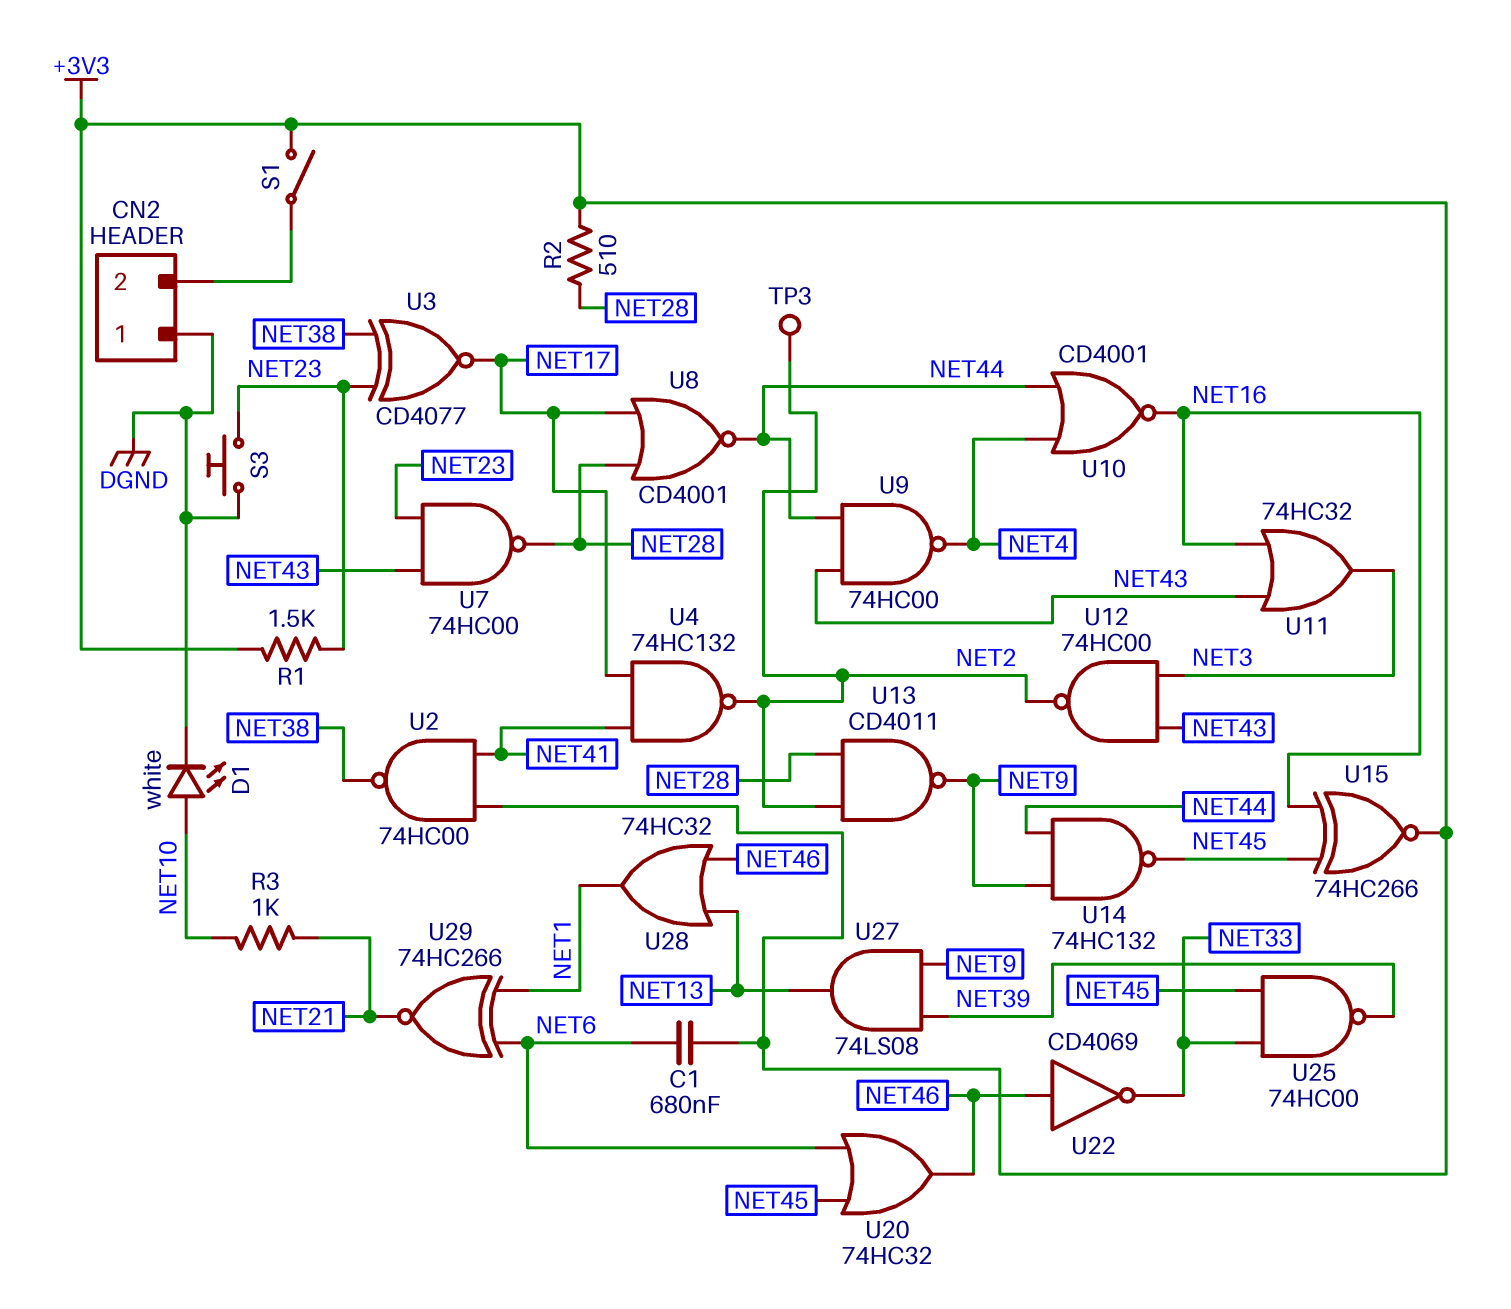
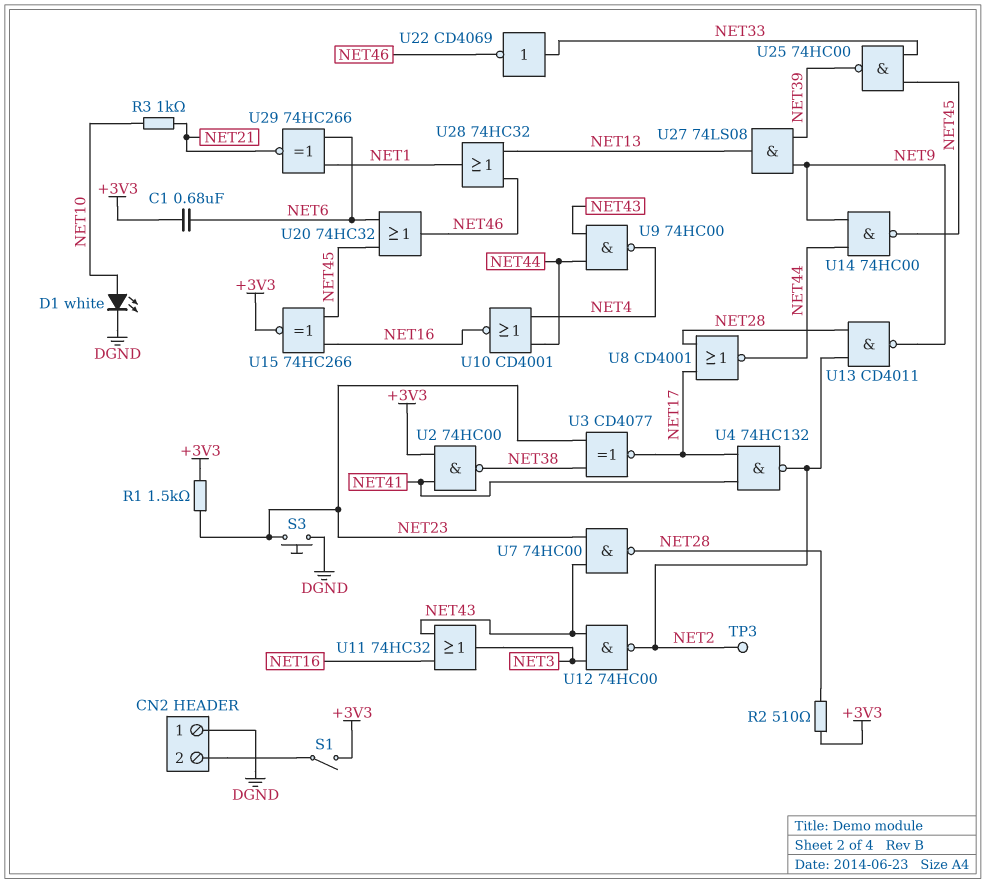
U14: NAND 74HC132 (in NET9, in NET44, out NET45) -> NAND 74HC00 (in NET9, in NET44, out NET45)
U22: NOT CD4069 (in NET46, out NET33) -> NOT CD4069 (in NET33, out NET46)

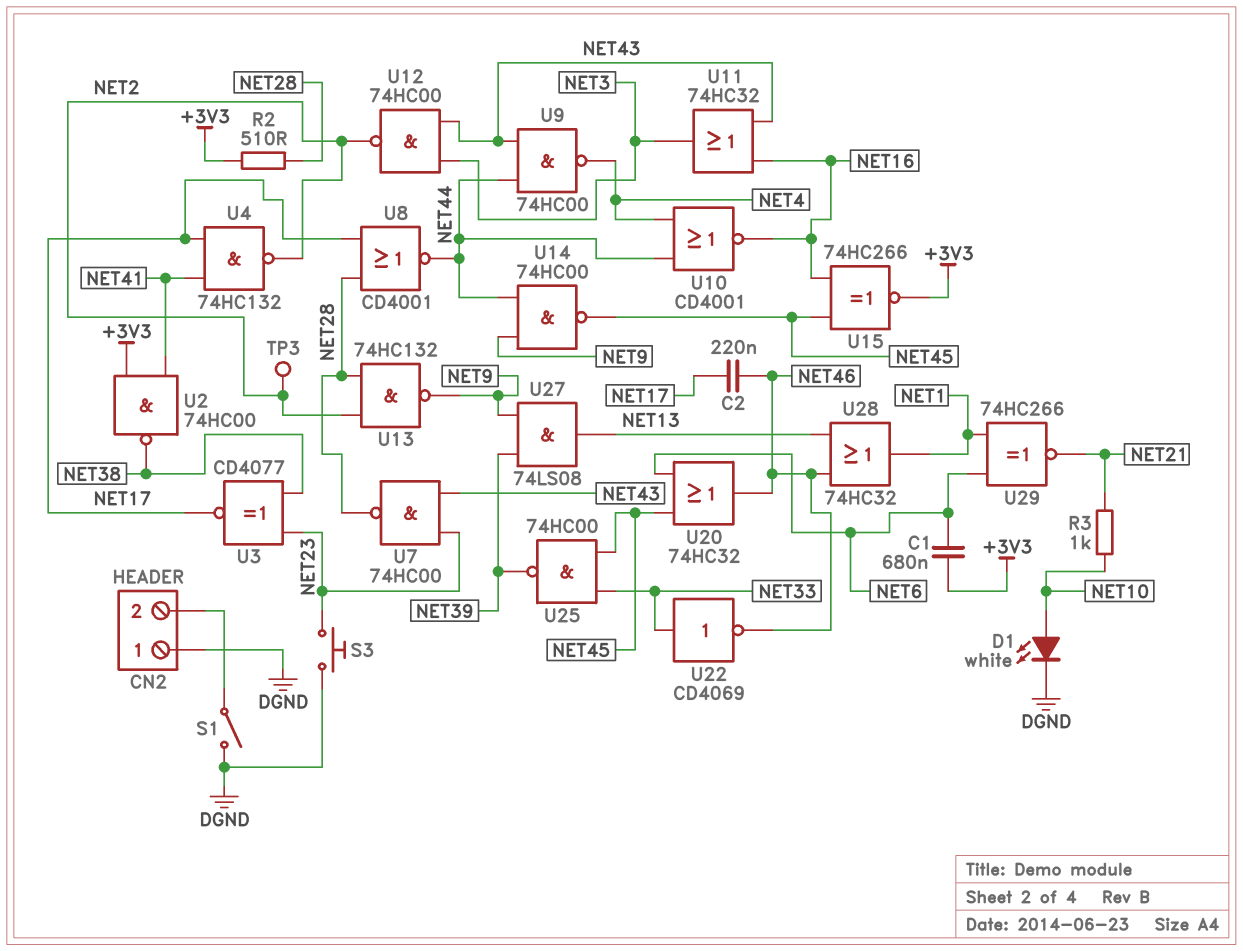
C2: none -> 220nF (NET17, NET46)
R1: 1.5k (+3V3, NET23) -> none
S1: switch (+3V3, CN2/2) -> switch (CN2/2, DGND)
U13: NAND CD4011 (in NET2, in NET28, out NET9) -> NAND 74HC132 (in NET2, in NET28, out NET9)

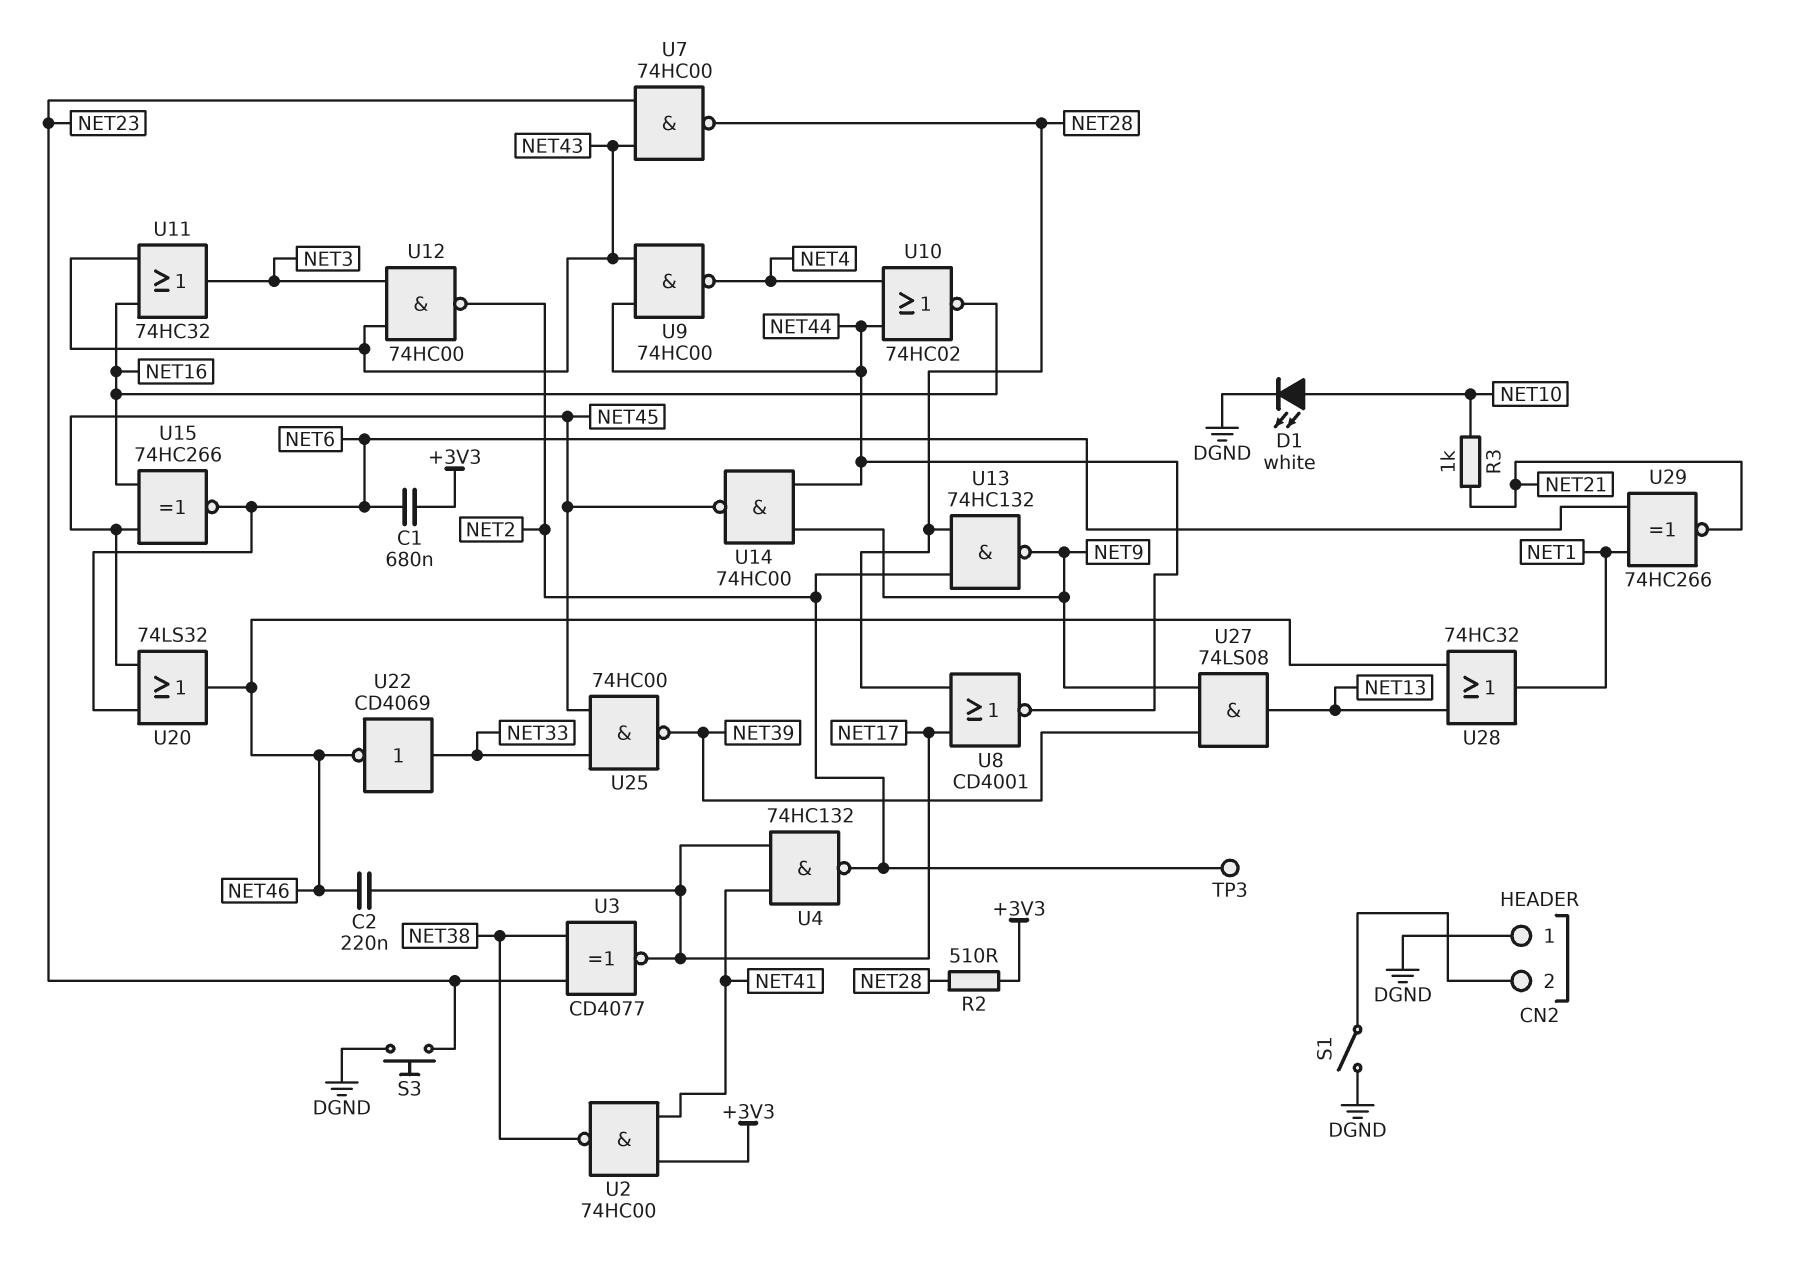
U10: NOR CD4001 (in NET4, in NET44, out NET16) -> NOR 74HC02 (in NET4, in NET44, out NET16)
U15: XNOR 74HC266 (in NET16, in NET45, out +3V3) -> XNOR 74HC266 (in NET16, in NET45, out NET6)
U20: OR 74HC32 (in NET6, in NET45, out NET46) -> OR 74LS32 (in NET6, in NET45, out NET46)

